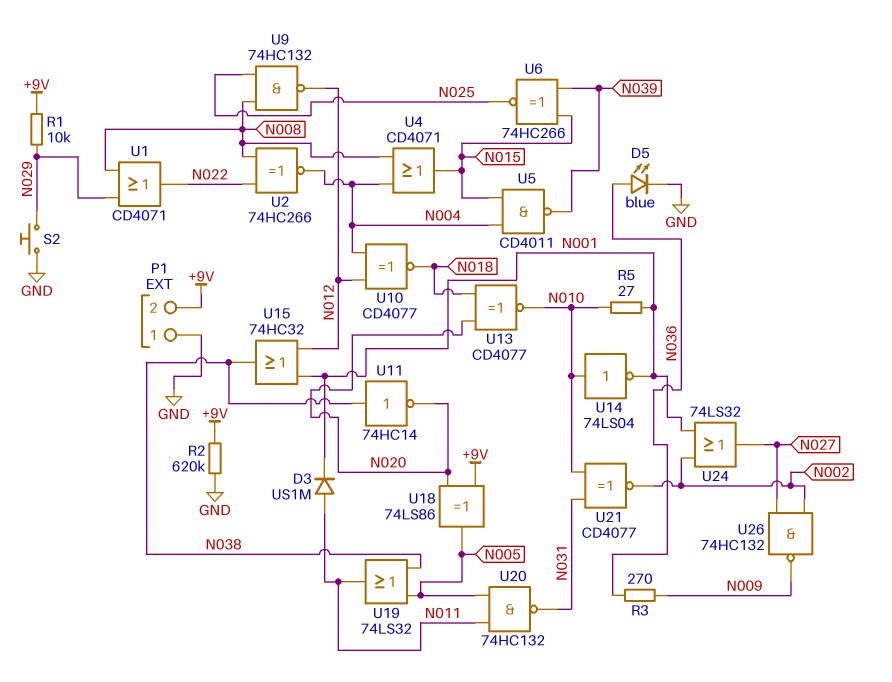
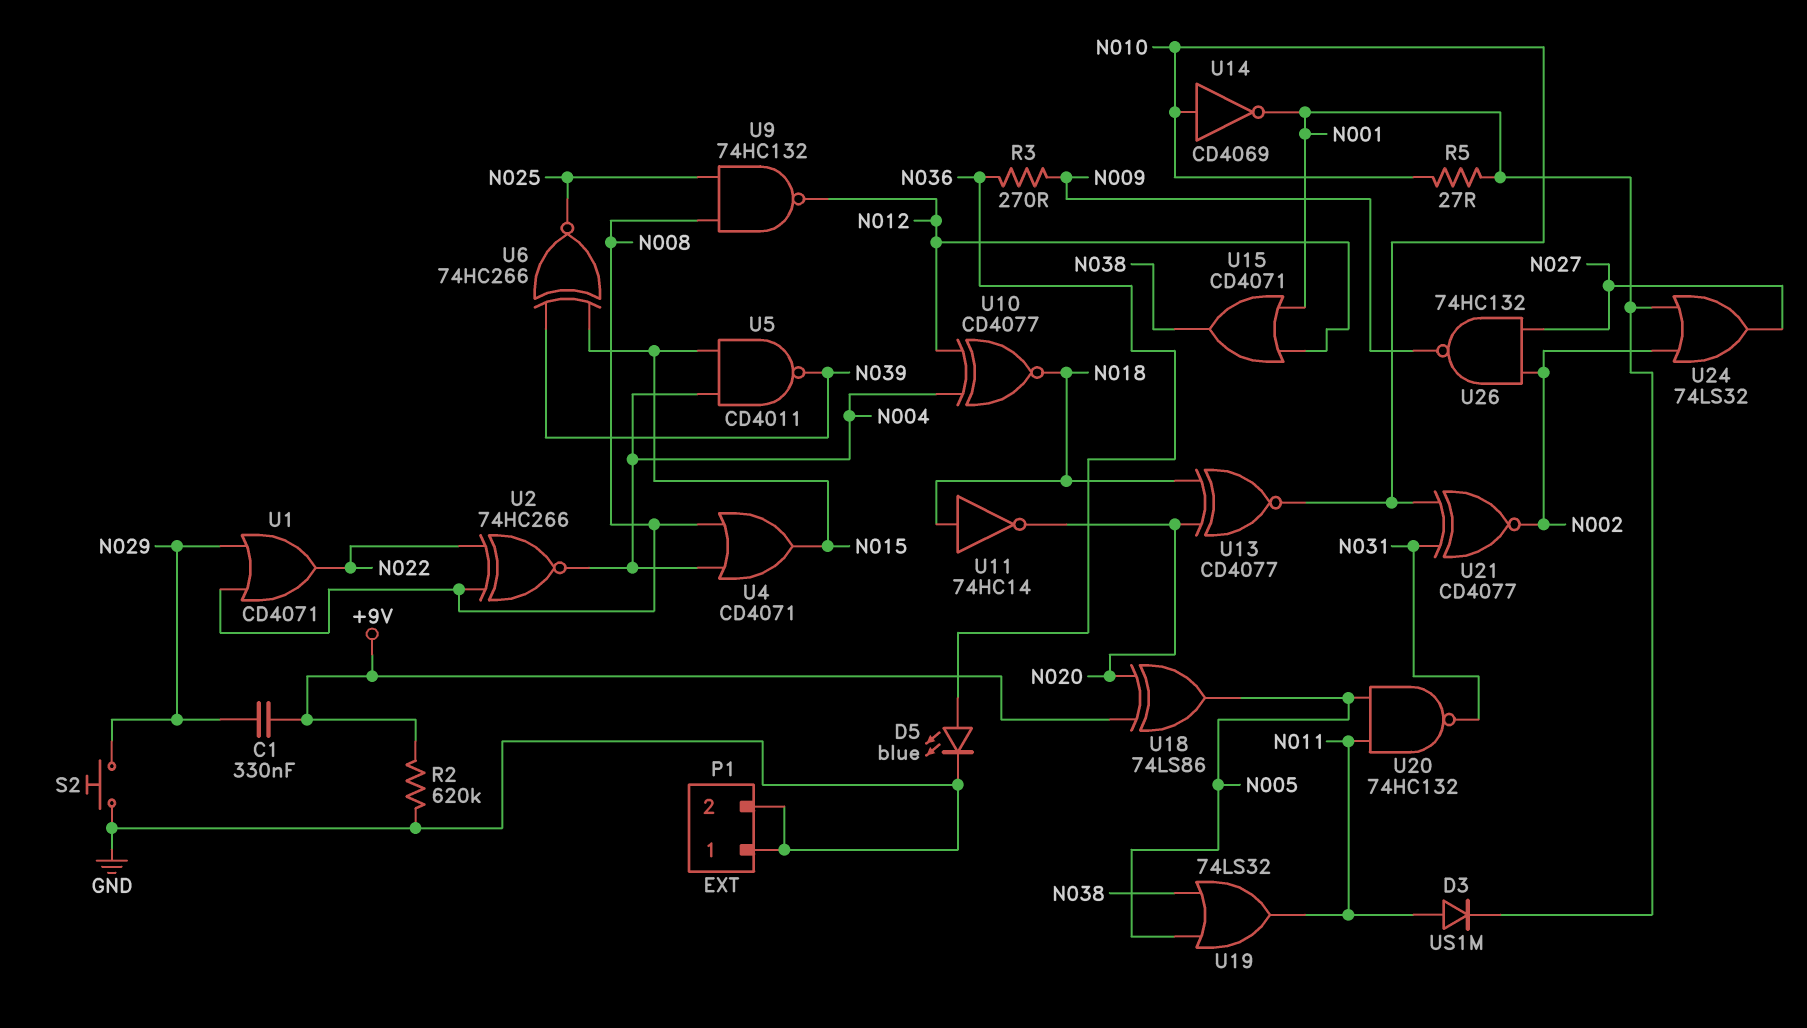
C1: none -> 330nF (+9V, N029)
P1 pin 2: +9V -> GND
R1: 10k (+9V, N029) -> none
U11: NOT 74HC14 (in N038, out N020) -> NOT 74HC14 (in N018, out N020)
U14: NOT 74LS04 (in N010, out N001) -> NOT CD4069 (in N010, out N001)
U15: OR 74HC32 (in N001, in N012, out N038) -> OR CD4071 (in N001, in N012, out N038)

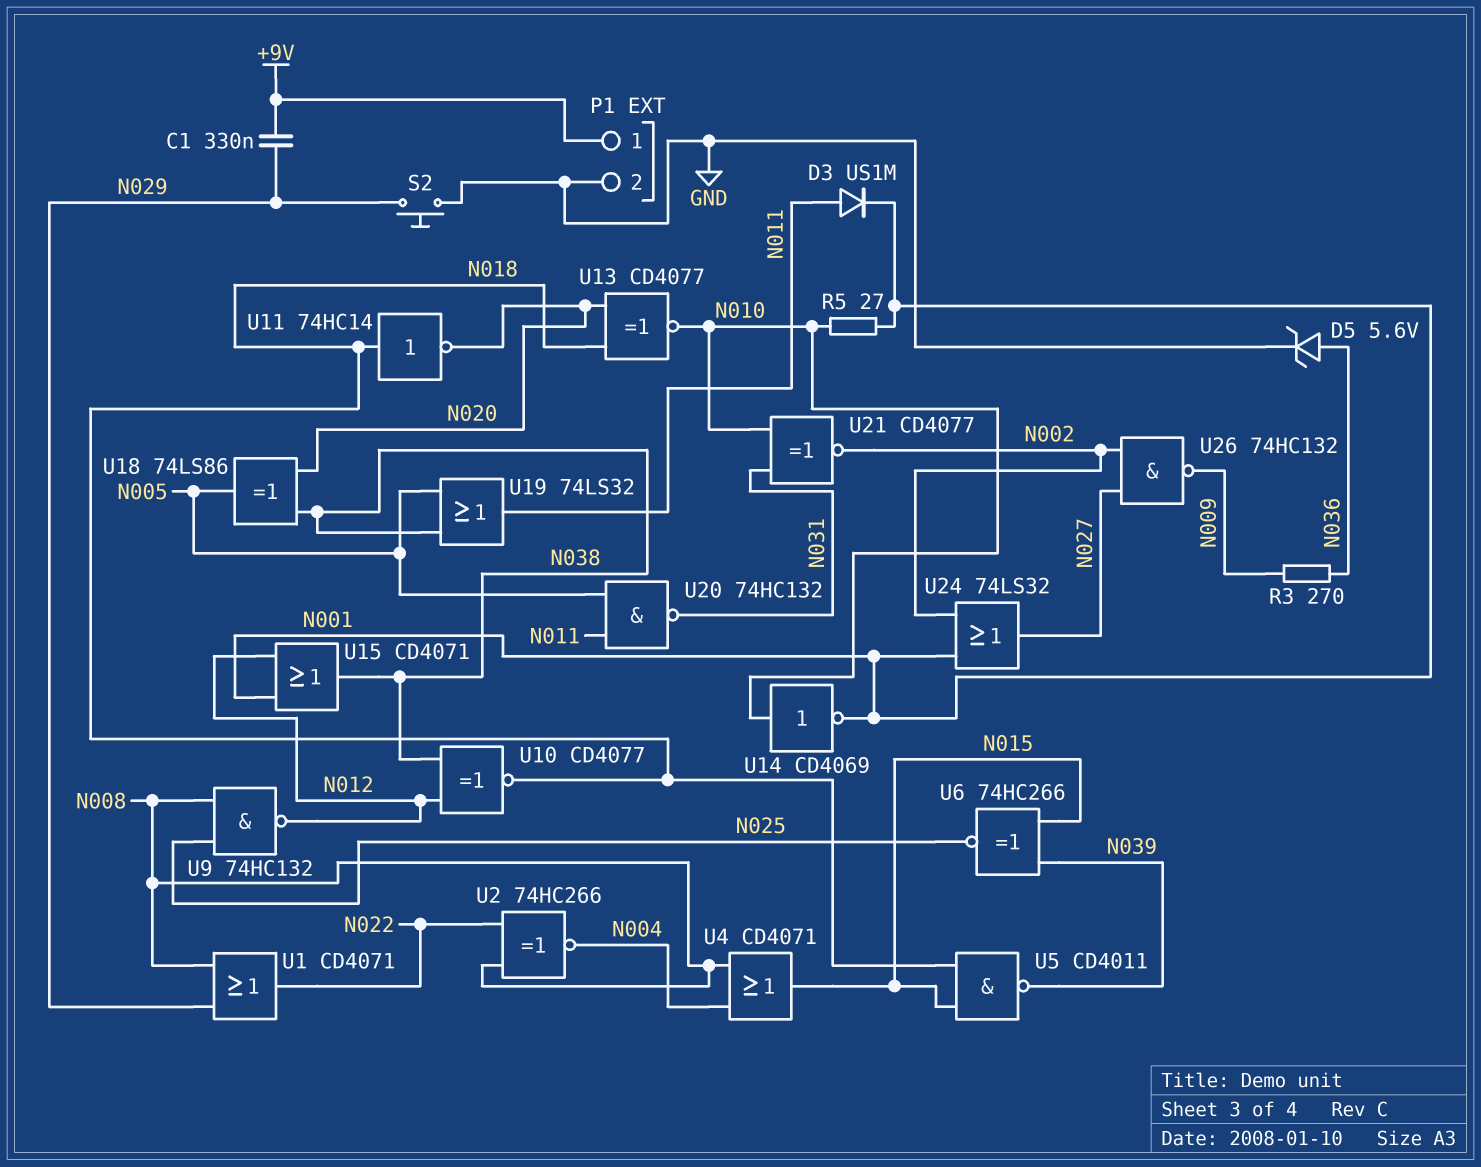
D5: LED blue (A N036, K GND) -> zener 5.6V (A N036, K GND)
P1 pin 1: GND -> +9V
R2: 620k (+9V, GND) -> none
U5: NAND CD4011 (in N004, in N015, out N039) -> NAND CD4011 (in N015, in N018, out N039)
U10: XNOR CD4077 (in N004, in N012, out N018) -> XNOR CD4077 (in N012, in N038, out N018)
U18: XOR 74LS86 (in +9V, in N020, out N005) -> XOR 74LS86 (in N020, in N038, out N005)

